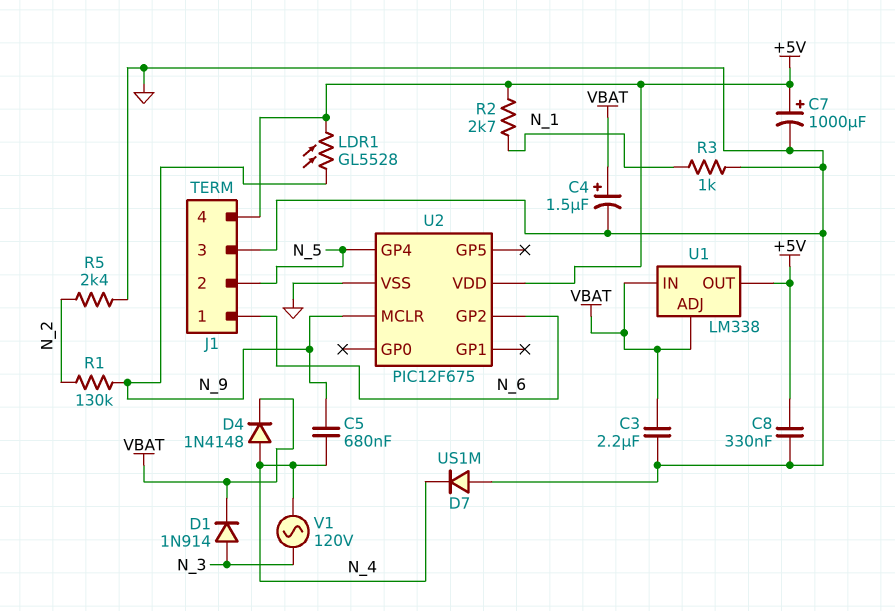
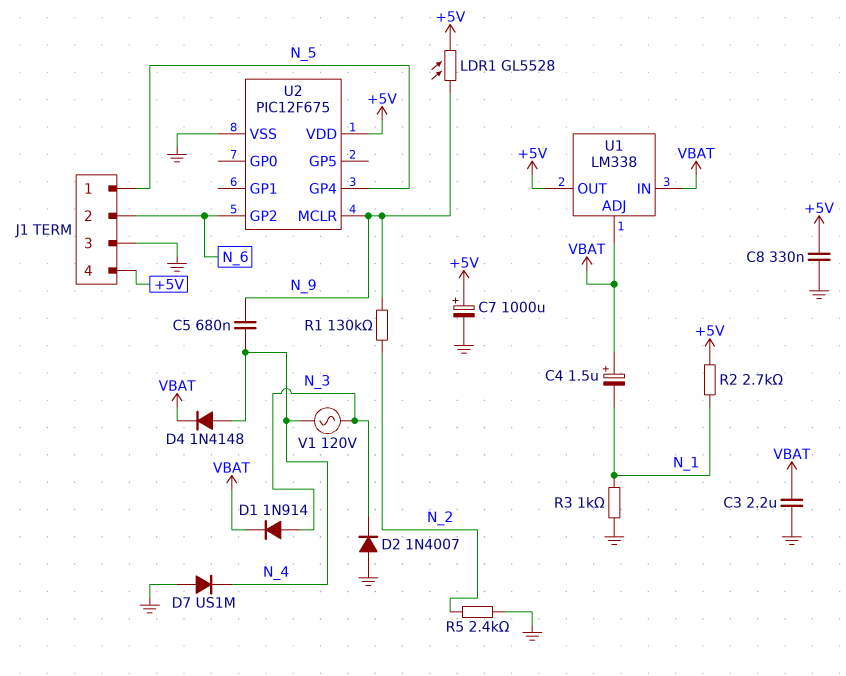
C4: 1.5uF (plus VBAT, minus GND) -> 1.5uF (plus VBAT, minus N_1)
D2: none -> diode 1N4007 (A GND, K N_3)
J1 pin 1: N_6 -> N_5
J1 pin 2: N_5 -> N_6

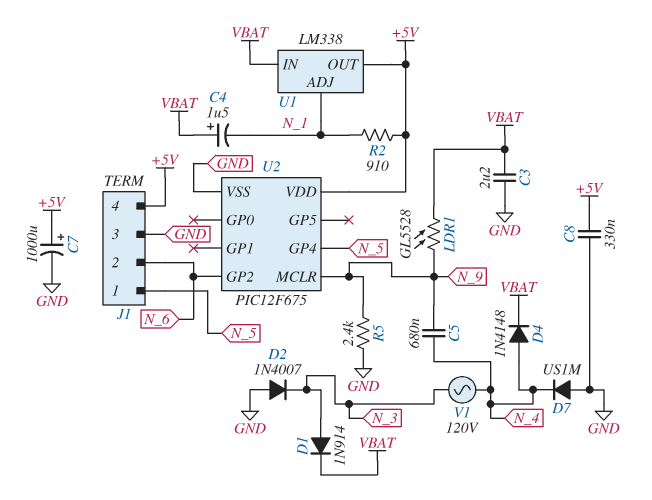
LDR1: GL5528 (+5V, N_9) -> GL5528 (N_9, VBAT)
R1: 130k (N_2, N_9) -> none
R2: 2.7k (+5V, N_1) -> 910 (+5V, N_1)
R3: 1k (GND, N_1) -> none
R5: 2.4k (GND, N_2) -> 2.4k (GND, N_9)
U1 pin ADJ: VBAT -> N_1

